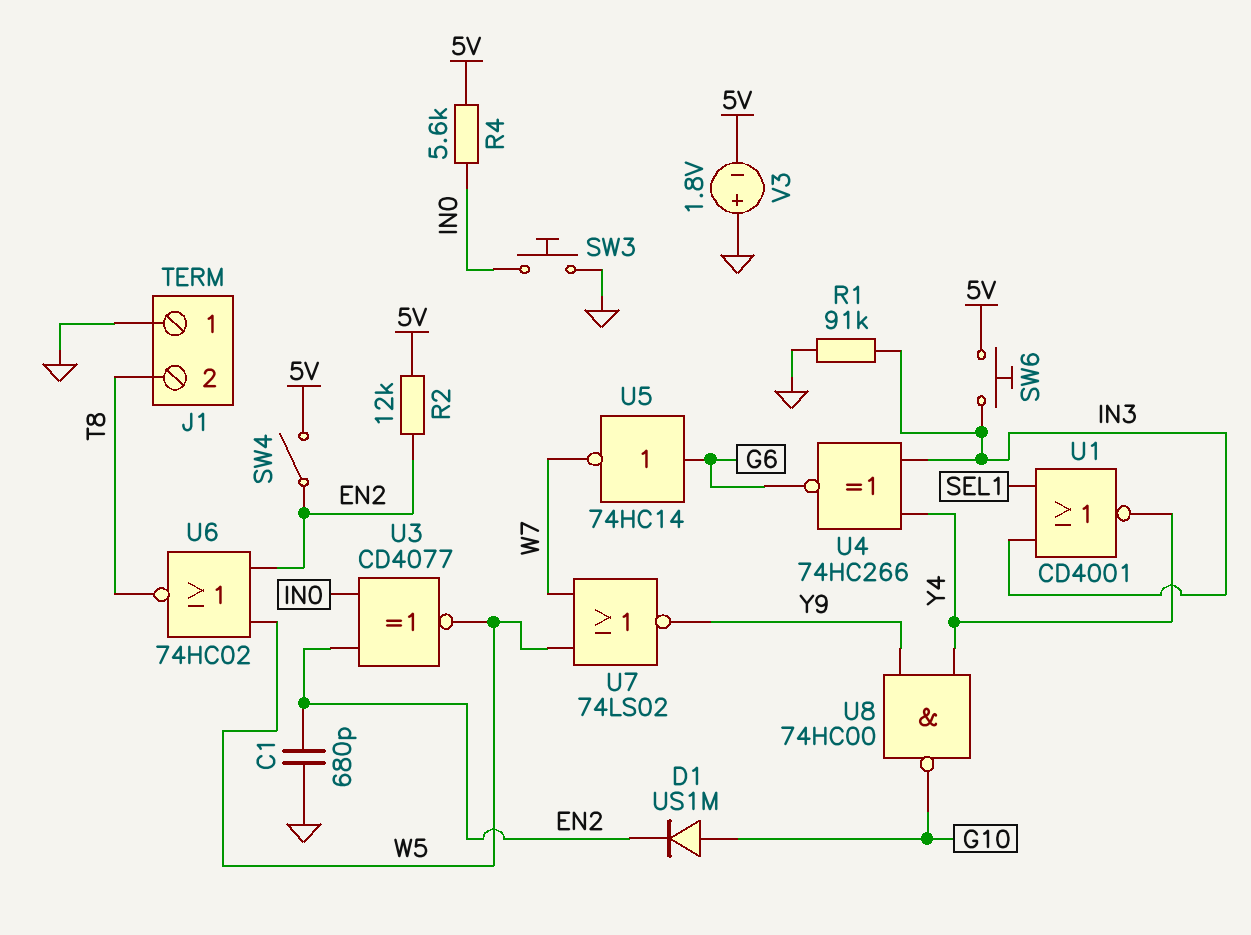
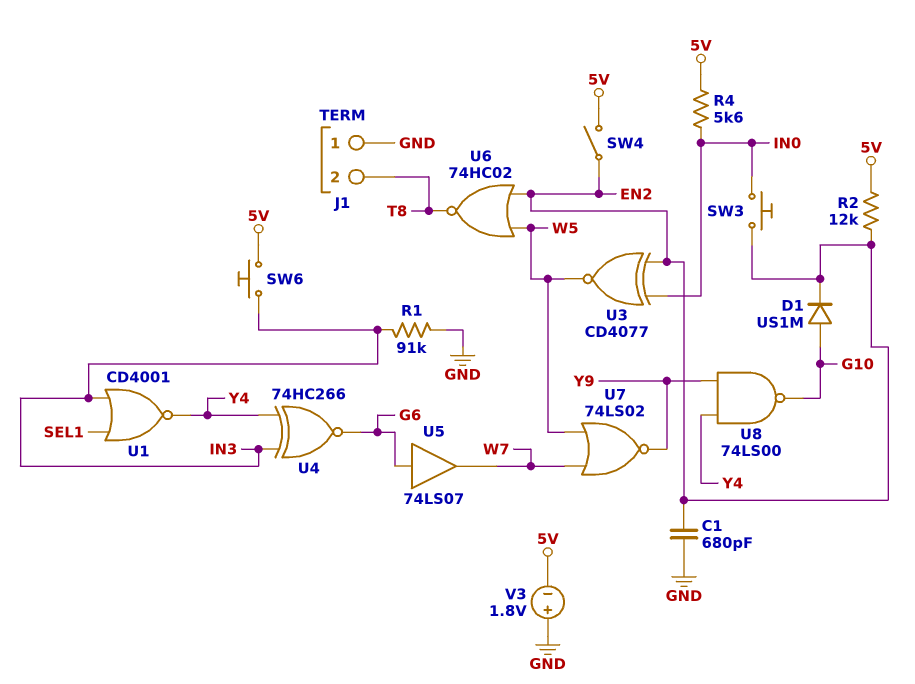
SW3: button (GND, IN0) -> button (EN2, IN0)
U5: NOT 74HC14 (in G6, out W7) -> buffer 74LS07 (in G6, out W7)
U8: NAND 74HC00 (in Y4, in Y9, out G10) -> NAND 74LS00 (in Y4, in Y9, out G10)

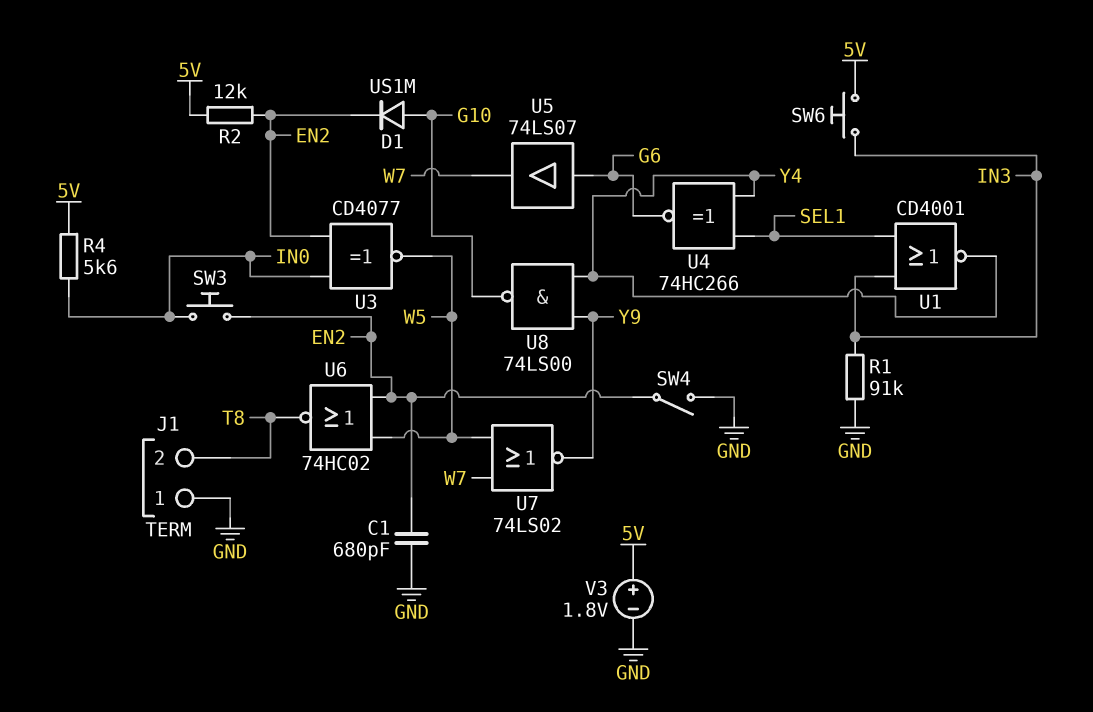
SW4: switch (5V, EN2) -> switch (EN2, GND)
U4: XNOR 74HC266 (in IN3, in Y4, out G6) -> XNOR 74HC266 (in SEL1, in Y4, out G6)
V3: 1.8V (plus GND, minus 5V) -> 1.8V (plus 5V, minus GND)

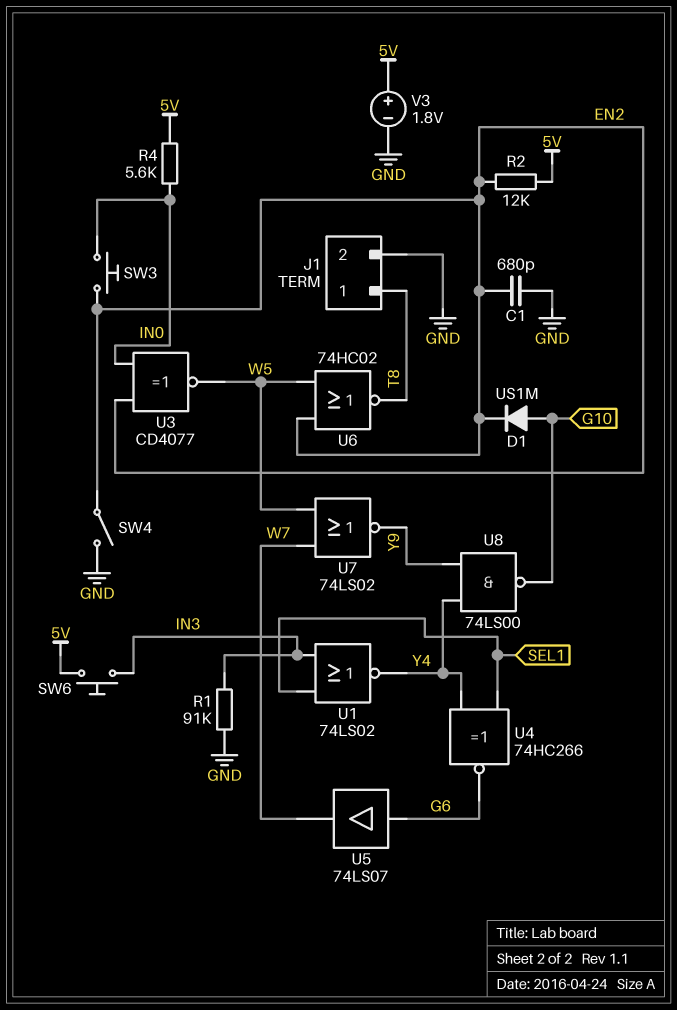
J1 pin 1: GND -> T8
J1 pin 2: T8 -> GND
U1: NOR CD4001 (in IN3, in SEL1, out Y4) -> NOR 74LS02 (in IN3, in SEL1, out Y4)

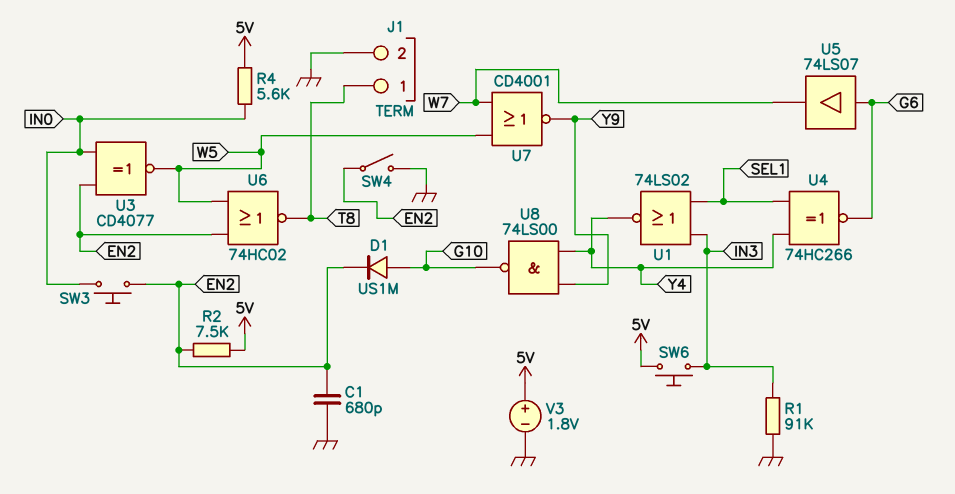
R2: 12k (5V, EN2) -> 7.5k (5V, EN2)
U7: NOR 74LS02 (in W5, in W7, out Y9) -> NOR CD4001 (in W5, in W7, out Y9)

